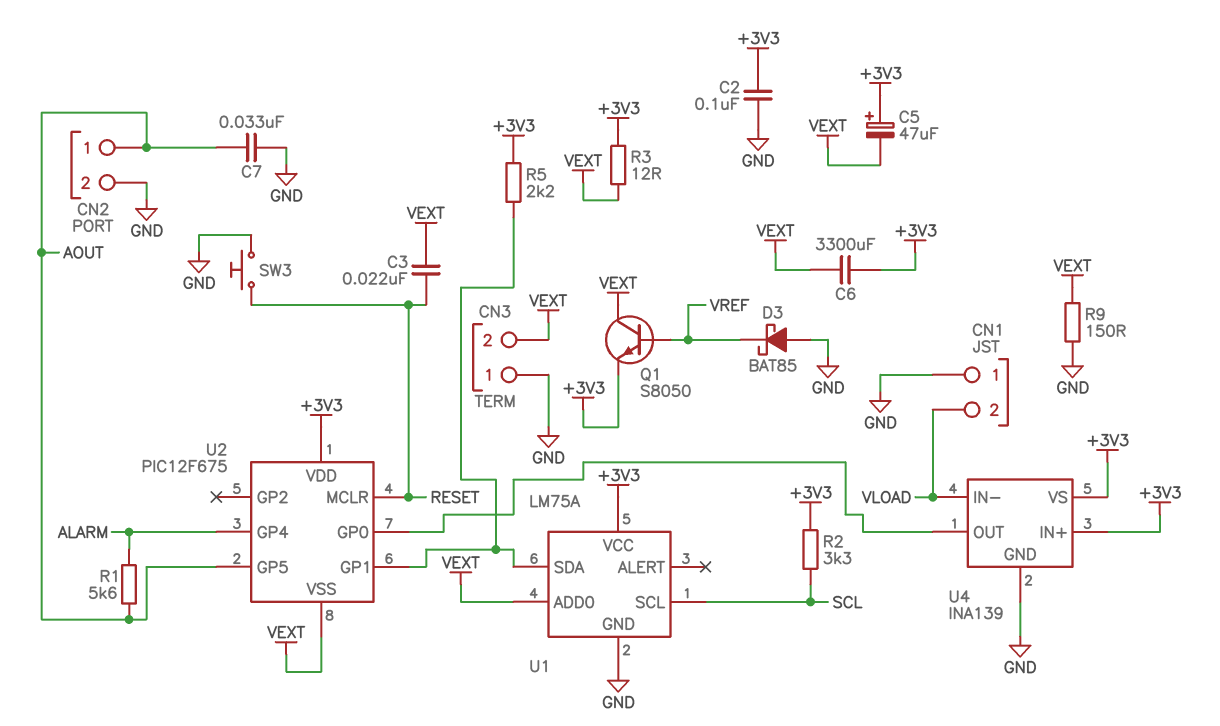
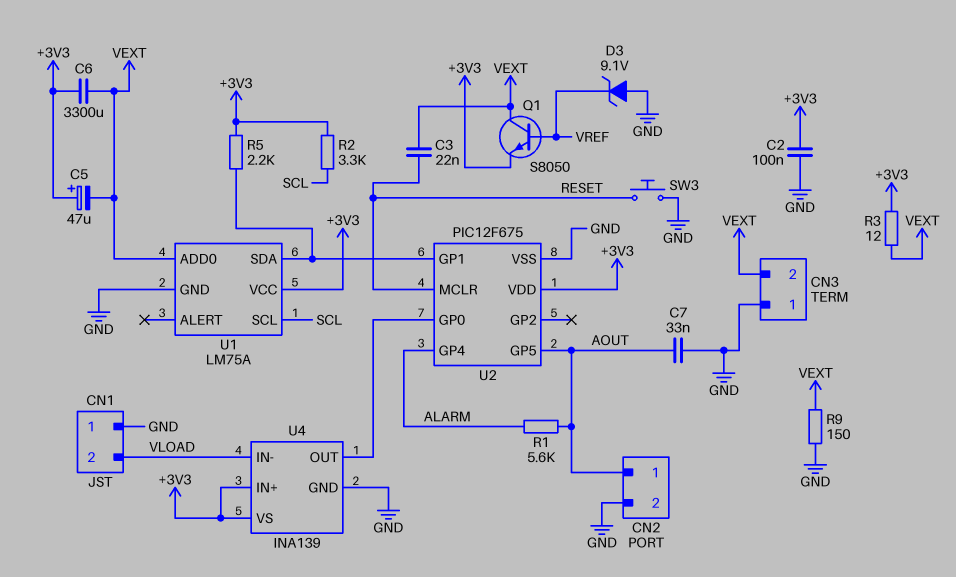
D3: schottky BAT85 (A GND, K VREF) -> zener 9.1V (A GND, K VREF)
U2 pin VSS: VEXT -> GND

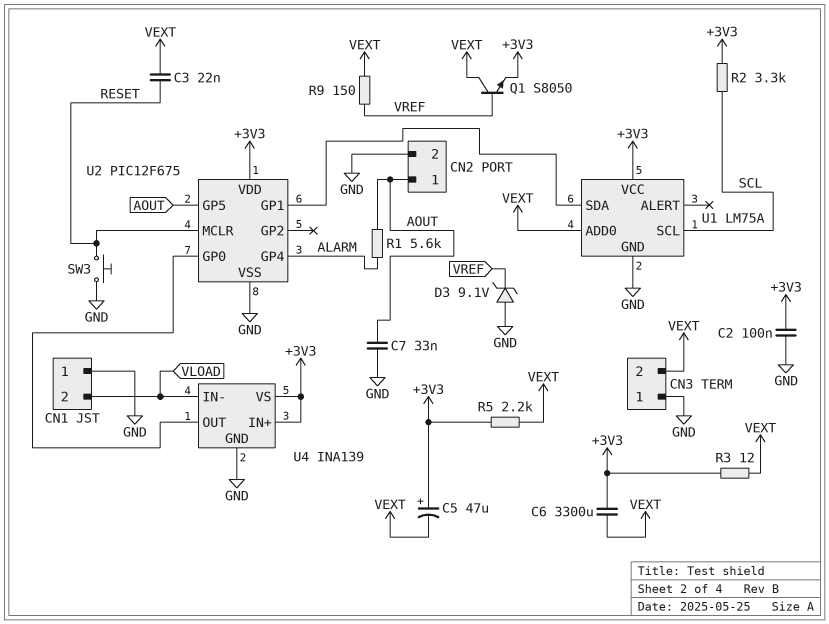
R5: 2.2k (+3V3, U1/SDA) -> 2.2k (+3V3, VEXT)
R9: 150 (GND, VEXT) -> 150 (VEXT, VREF)

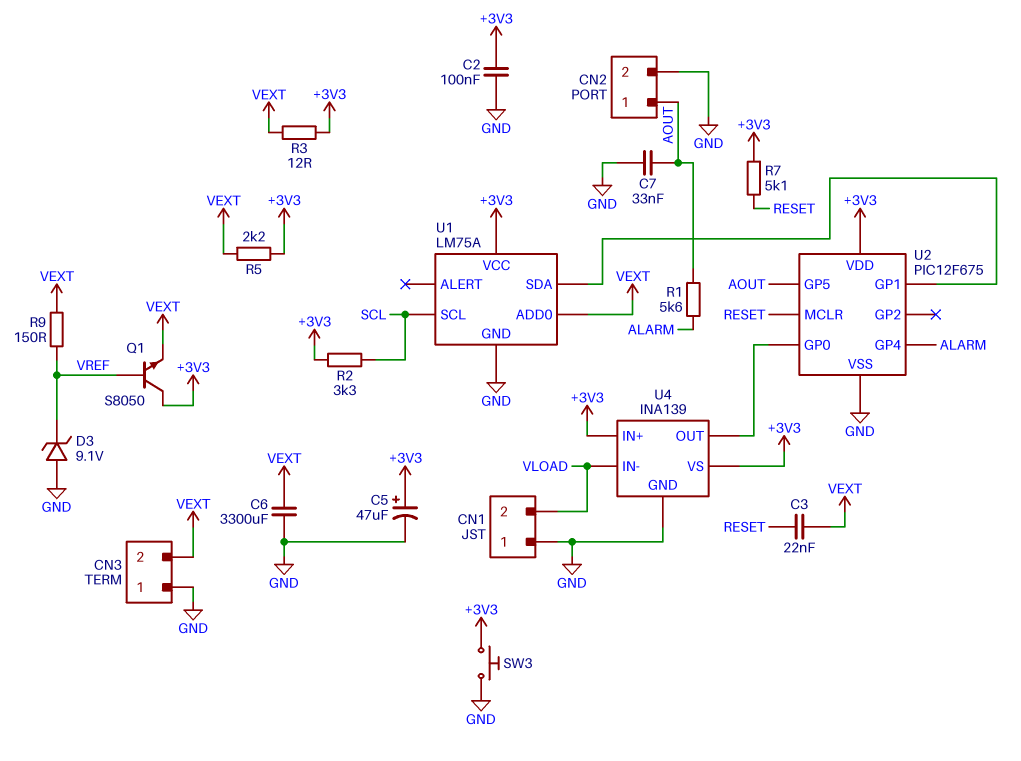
C5: 47uF (plus +3V3, minus VEXT) -> 47uF (plus +3V3, minus GND)
C6: 3300uF (+3V3, VEXT) -> 3300uF (GND, VEXT)
Q1: NPN S8050 (B VREF, C VEXT, E +3V3) -> NPN S8050 (B VREF, C +3V3, E VEXT)
R7: none -> 5.1k (+3V3, RESET)
SW3: button (GND, RESET) -> button (+3V3, GND)

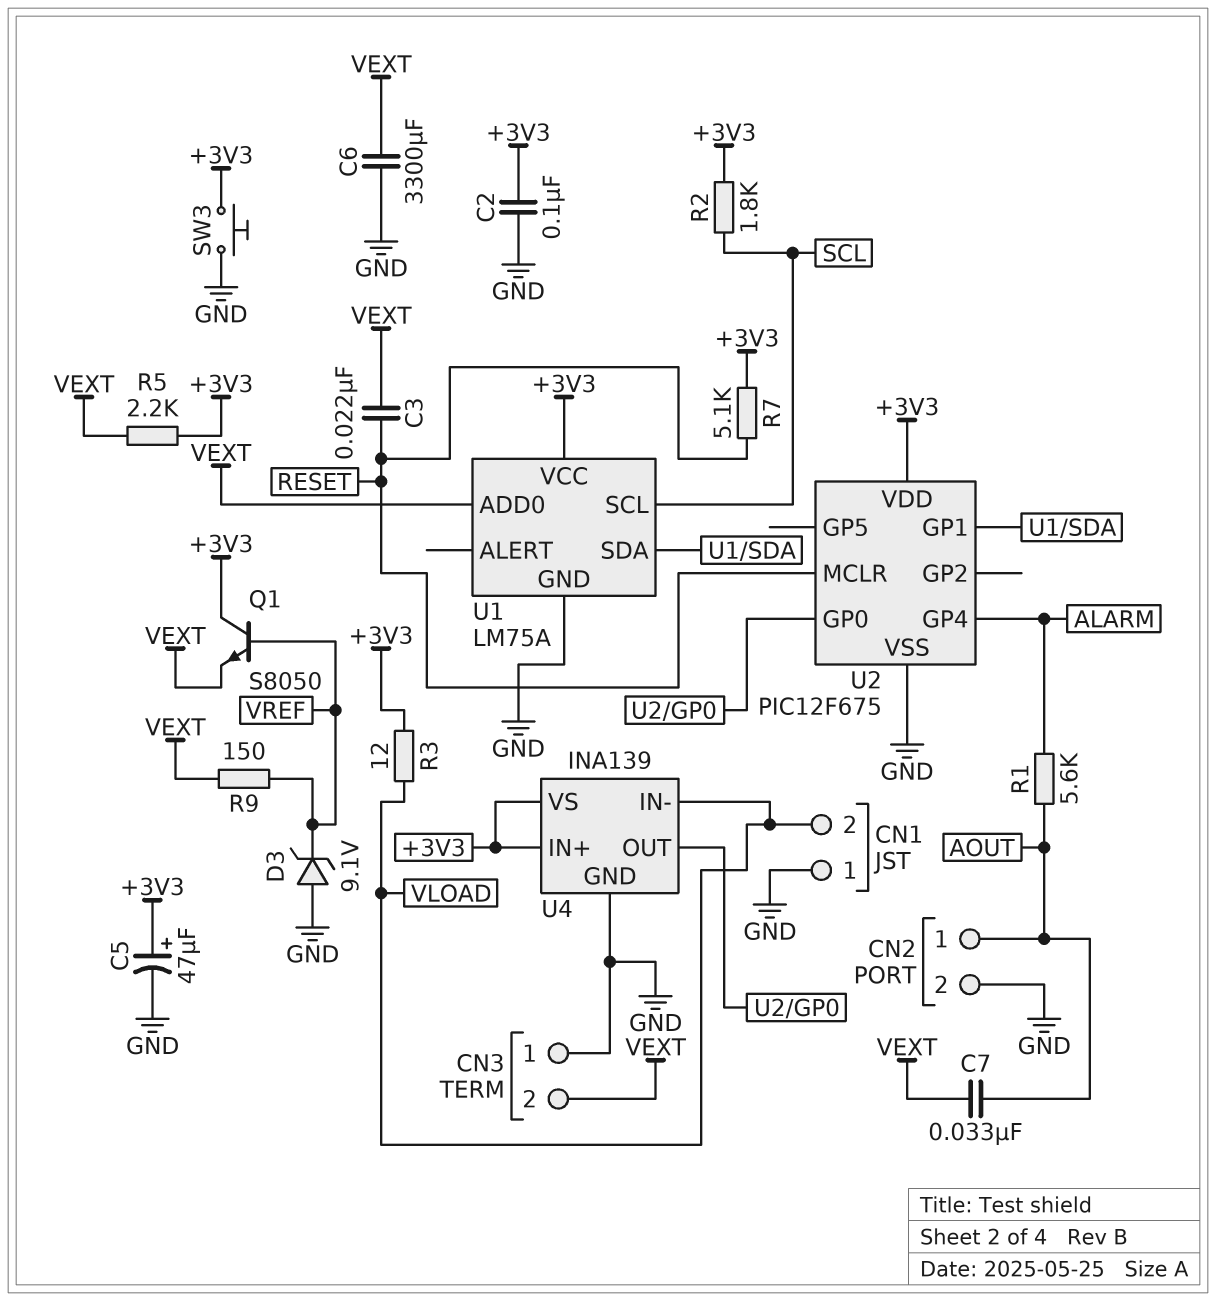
C7: 33nF (AOUT, GND) -> 33nF (AOUT, VEXT)
R2: 3.3k (+3V3, SCL) -> 1.8k (+3V3, SCL)
R3: 12 (+3V3, VEXT) -> 12 (+3V3, VLOAD)
U2 pin GP5: AOUT -> none

